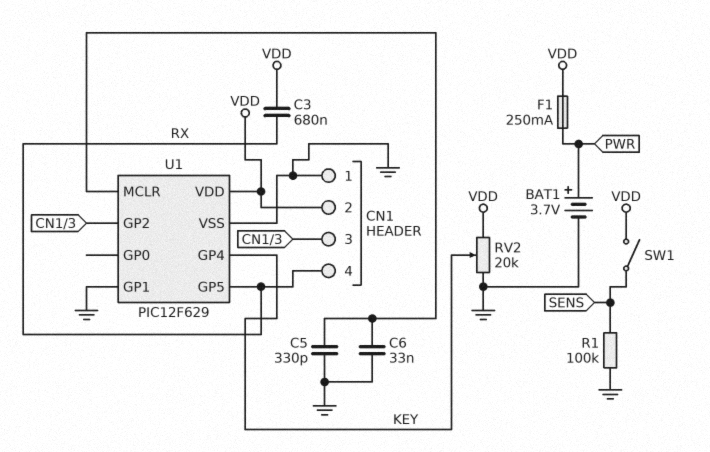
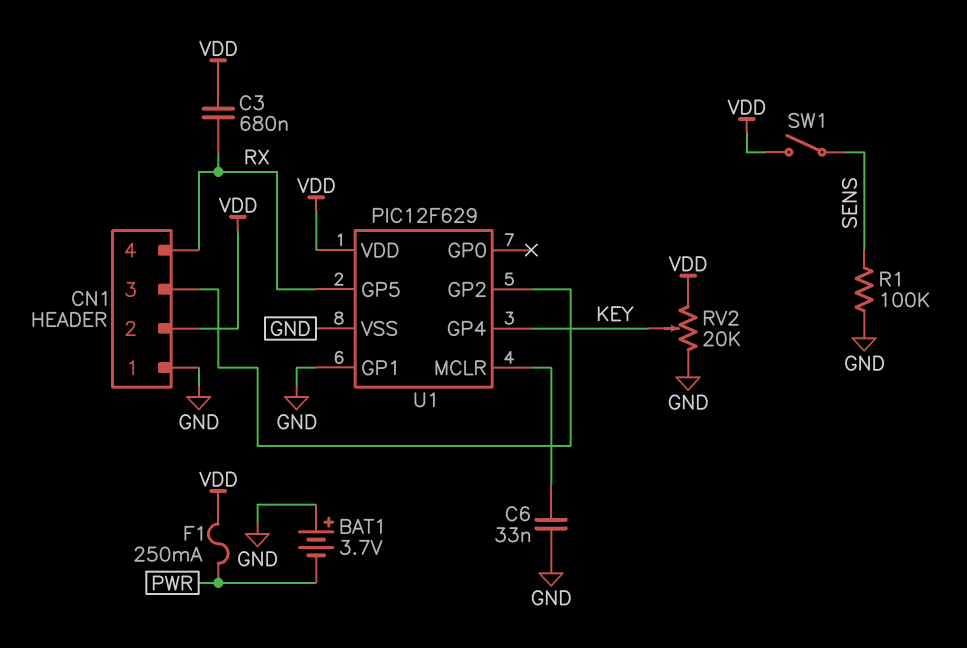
BAT1: 3.7V (plus PWR, minus GND) -> 3.7V (plus GND, minus PWR)
C5: 330pF (GND, U1/MCLR) -> none

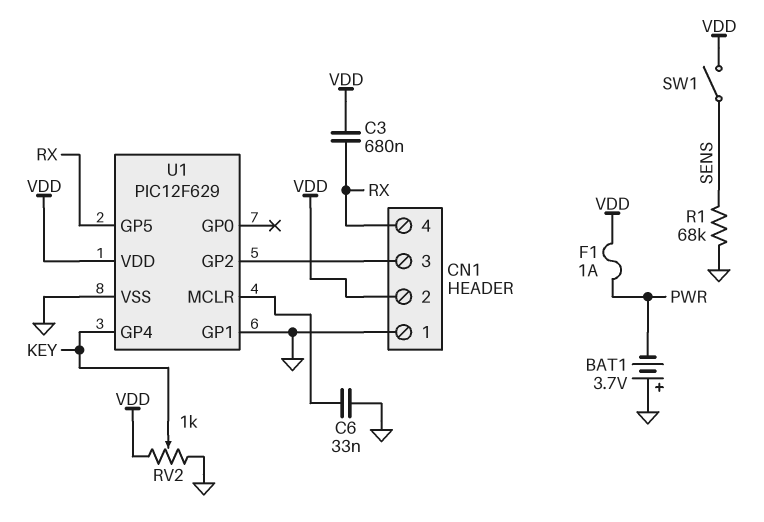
F1: 250mA (PWR, VDD) -> 1A (PWR, VDD)
R1: 100k (GND, SENS) -> 68k (GND, SENS)
RV2: 20k (GND, VDD, wiper KEY) -> 1k (GND, VDD, wiper KEY)

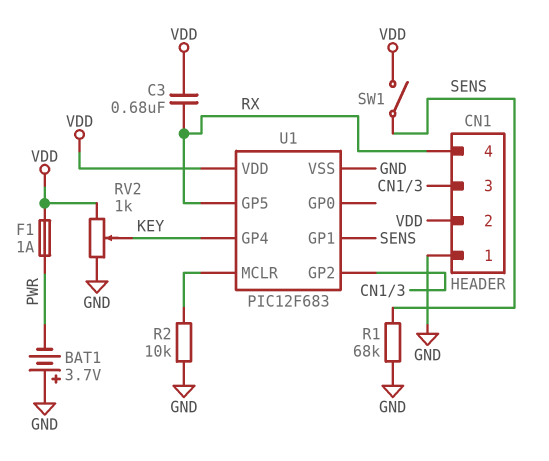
C6: 33nF (GND, U1/MCLR) -> none
R2: none -> 10k (GND, U1/MCLR)
U1: PIC12F629 -> PIC12F683
U1 pin GP1: GND -> SENS

